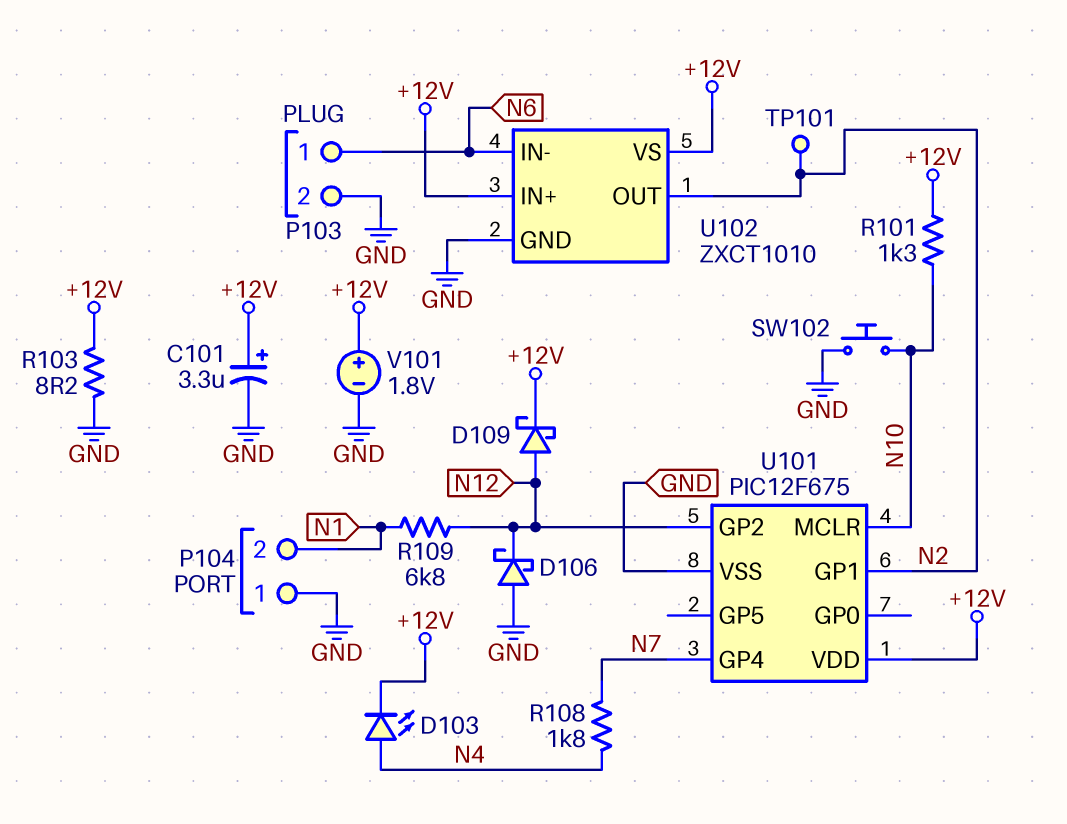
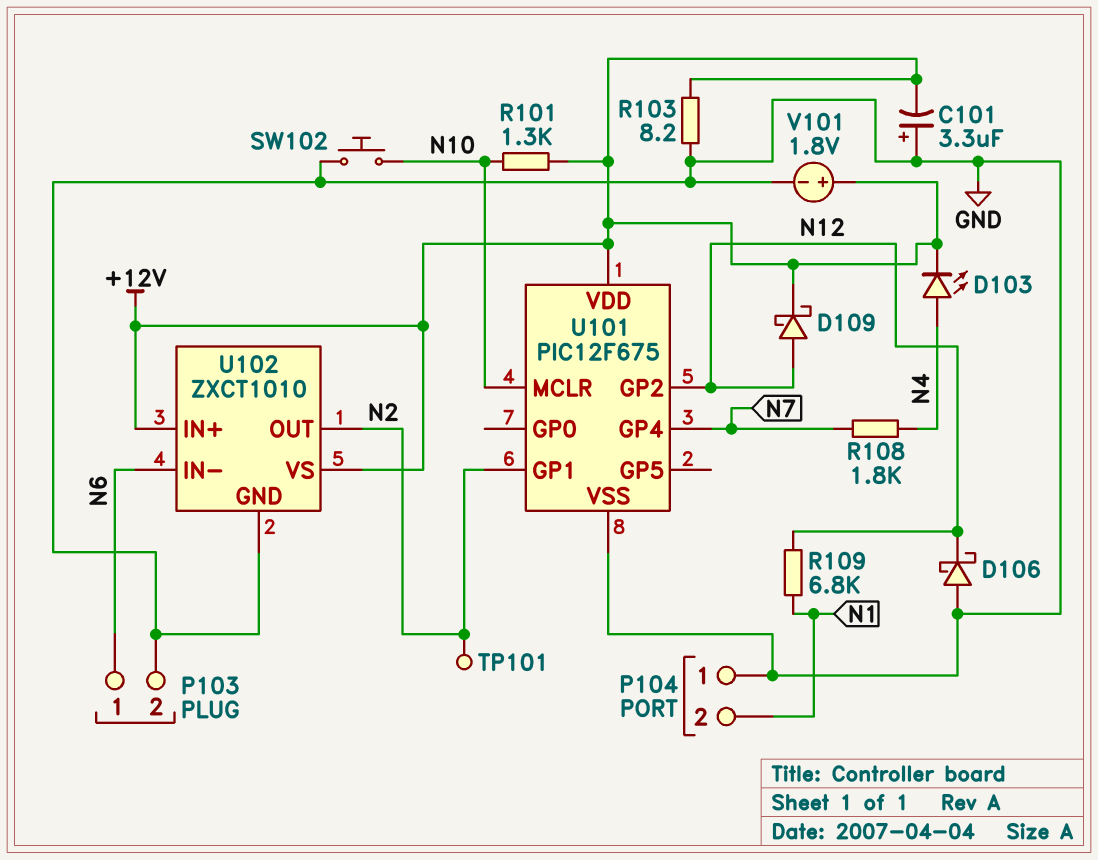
C101: 3.3uF (plus +12V, minus GND) -> 3.3uF (plus GND, minus +12V)

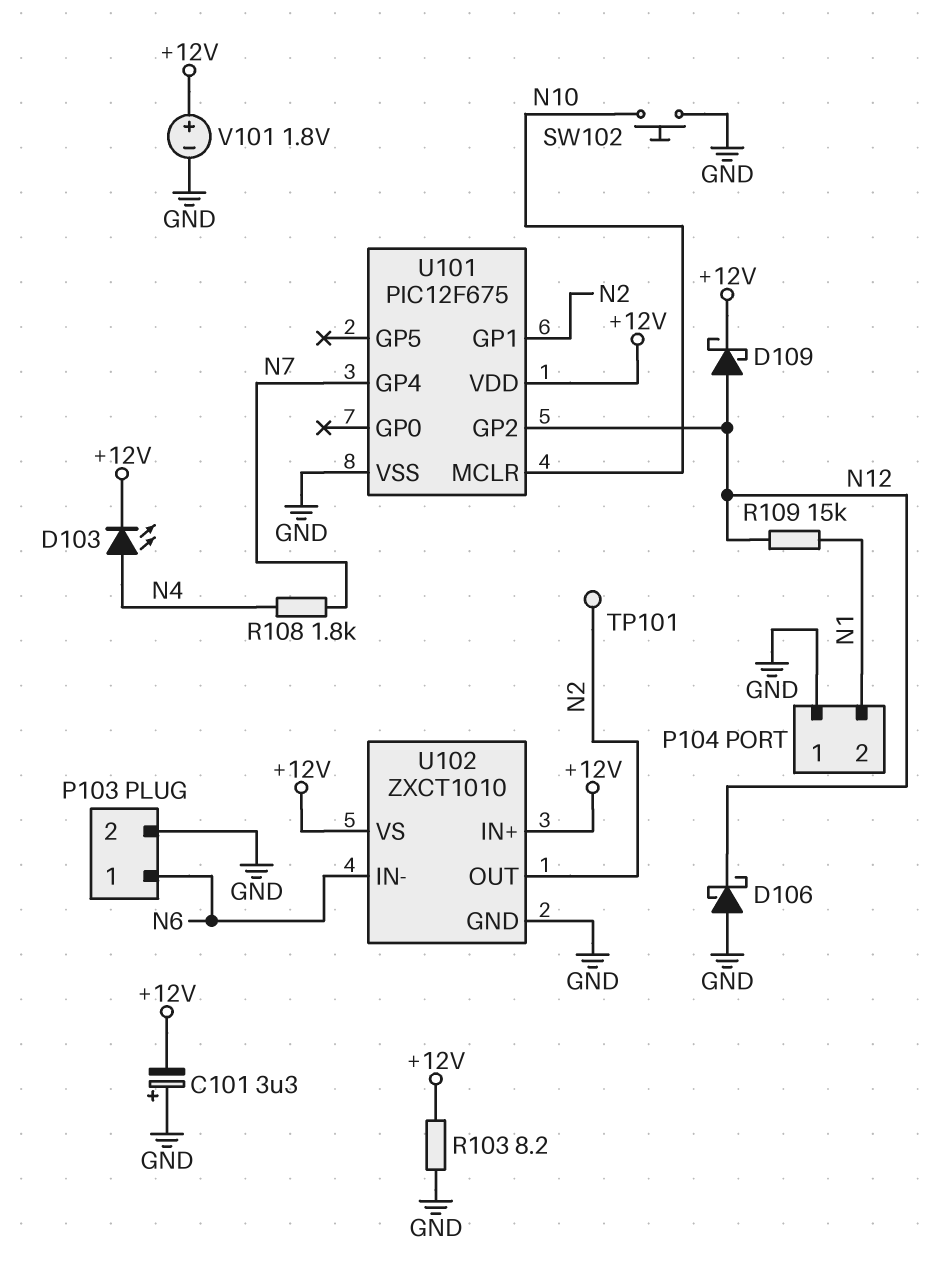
R101: 1.3k (+12V, N10) -> none
R109: 6.8k (N1, N12) -> 15k (N1, N12)

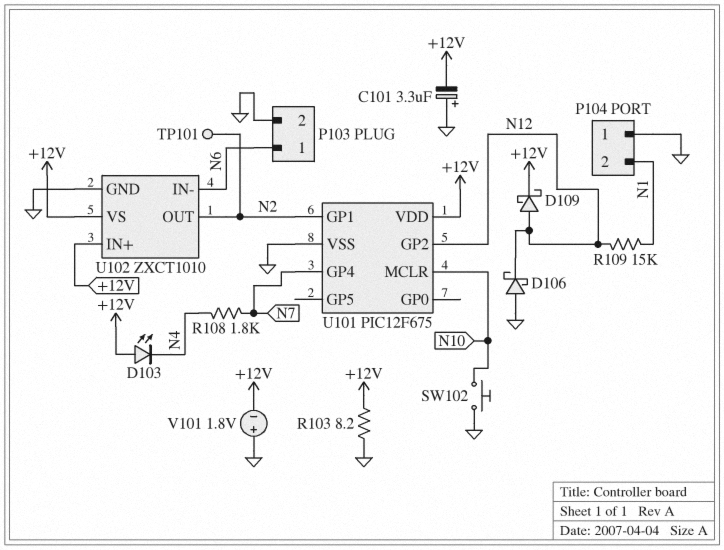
D103: LED (A N4, K +12V) -> LED (A +12V, K N4)
V101: 1.8V (plus +12V, minus GND) -> 1.8V (plus GND, minus +12V)

